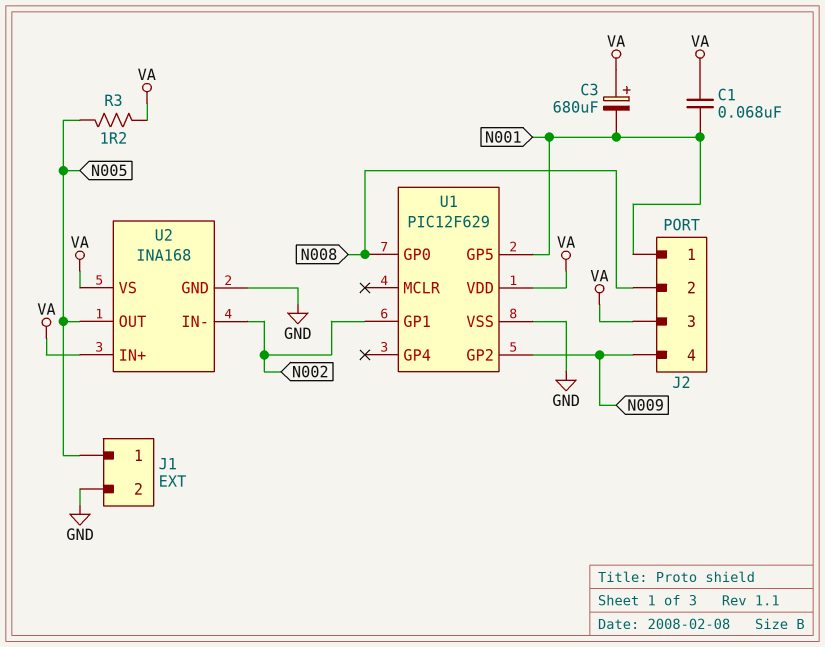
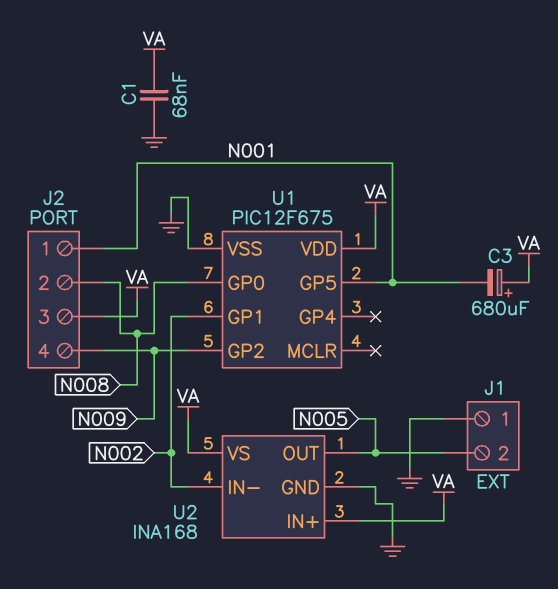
C1: 68nF (N001, VA) -> 68nF (GND, VA)
J1 pin 1: N005 -> GND
J1 pin 2: GND -> N005
R3: 1.2 (N005, VA) -> none
U1: PIC12F629 -> PIC12F675

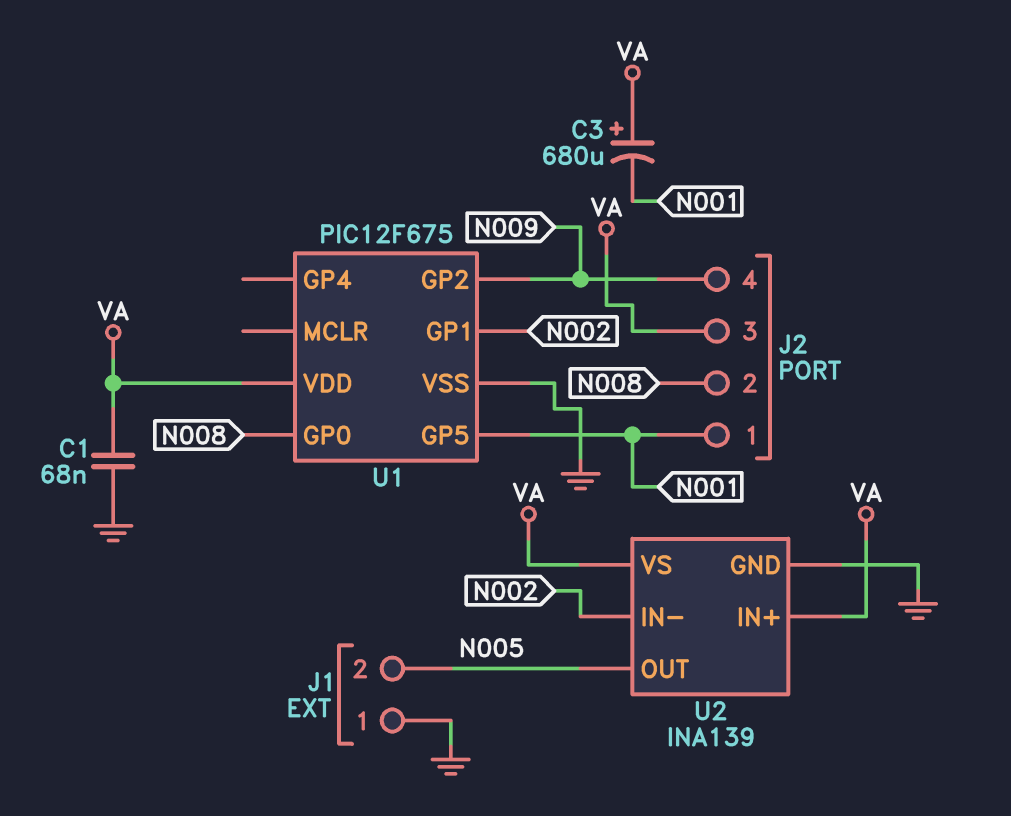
U2: INA168 -> INA139

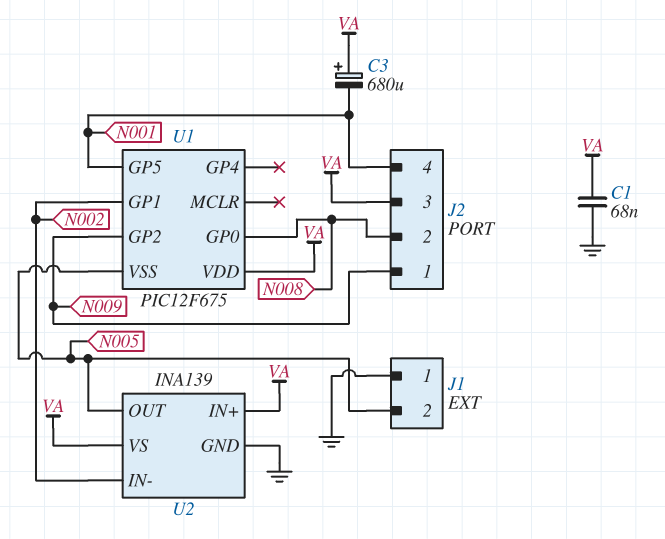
J2 pin 1: N001 -> N009
J2 pin 4: N009 -> N001
U1 pin VSS: GND -> N005

